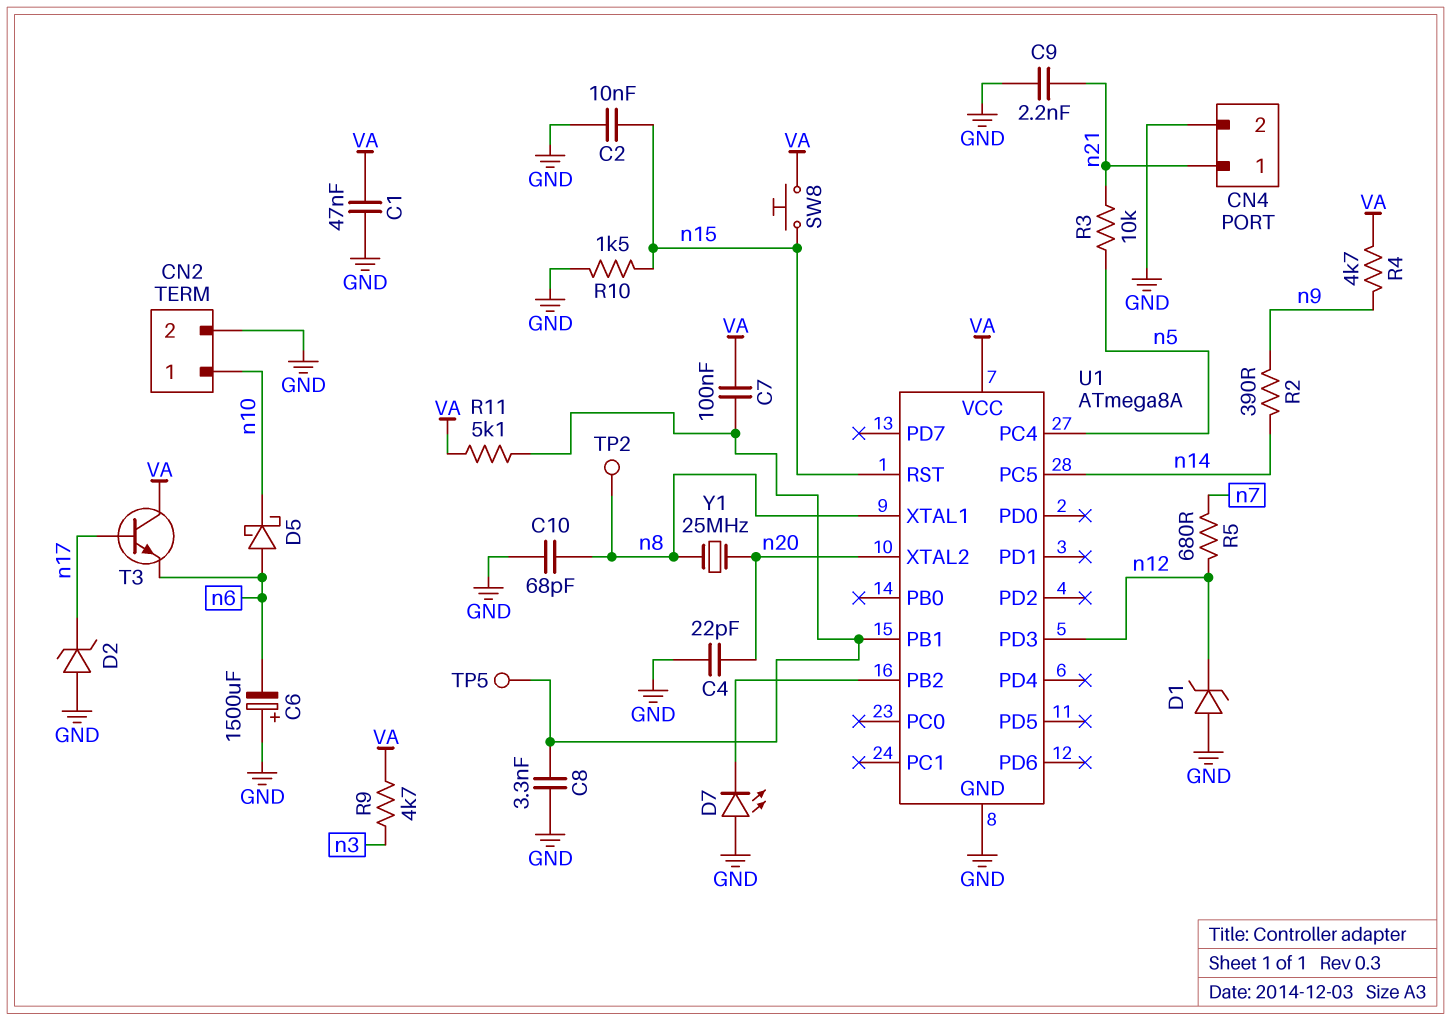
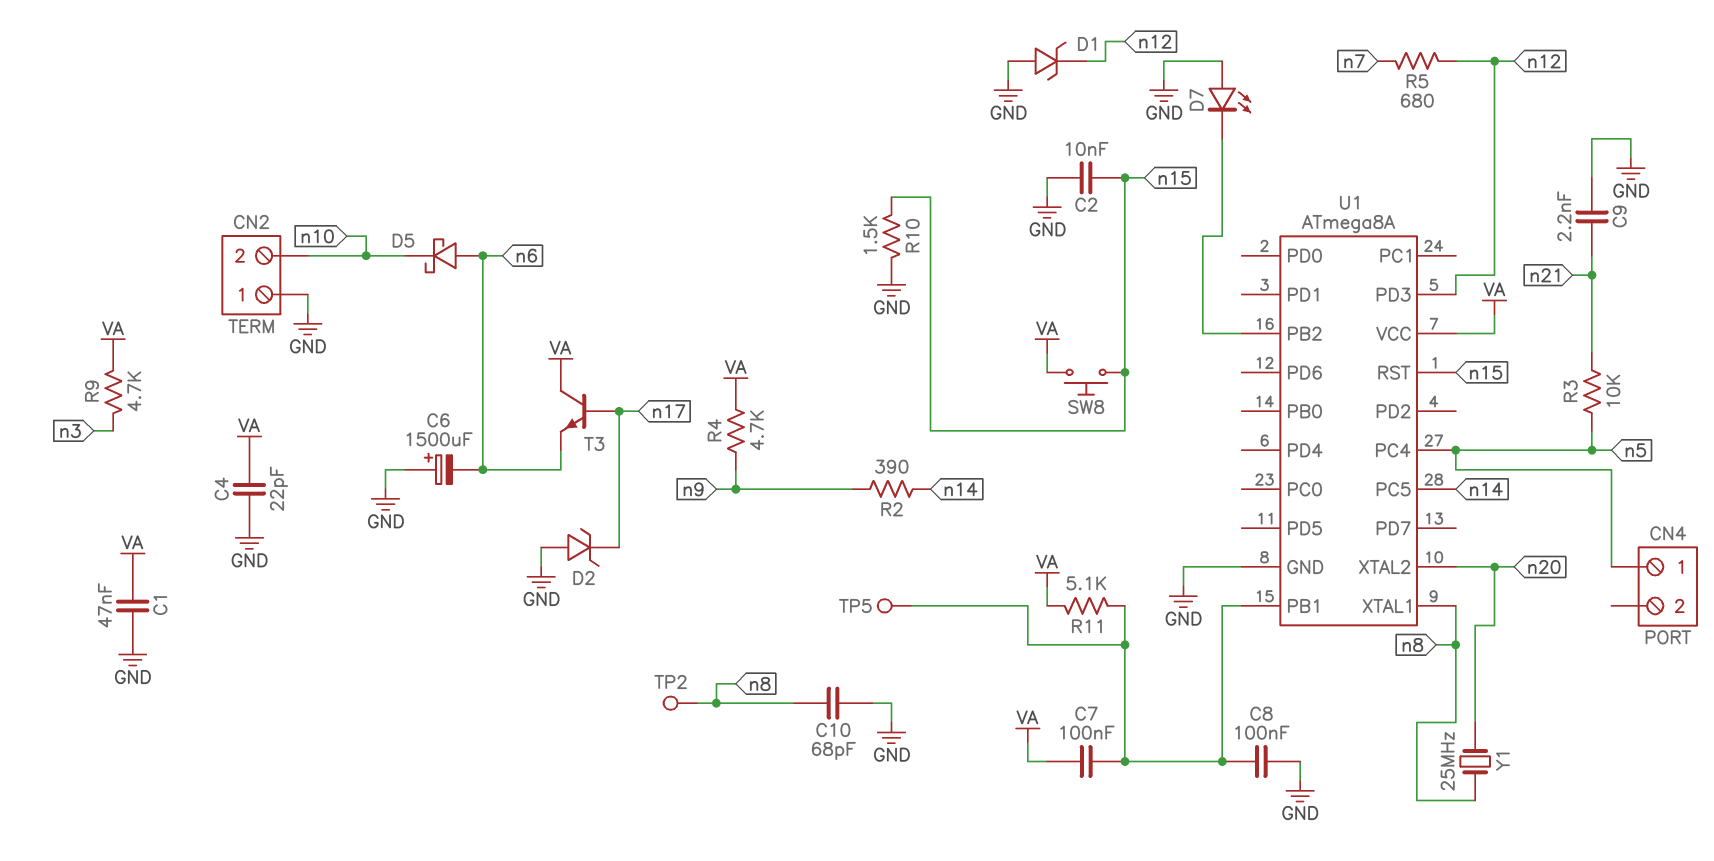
C4: 22pF (GND, n20) -> 22pF (GND, VA)
C8: 3.3nF (GND, U1/PB1) -> 100nF (GND, U1/PB1)
CN2 pin 1: n10 -> GND
CN2 pin 2: GND -> n10
CN4 pin 1: n21 -> n5
CN4 pin 2: GND -> none

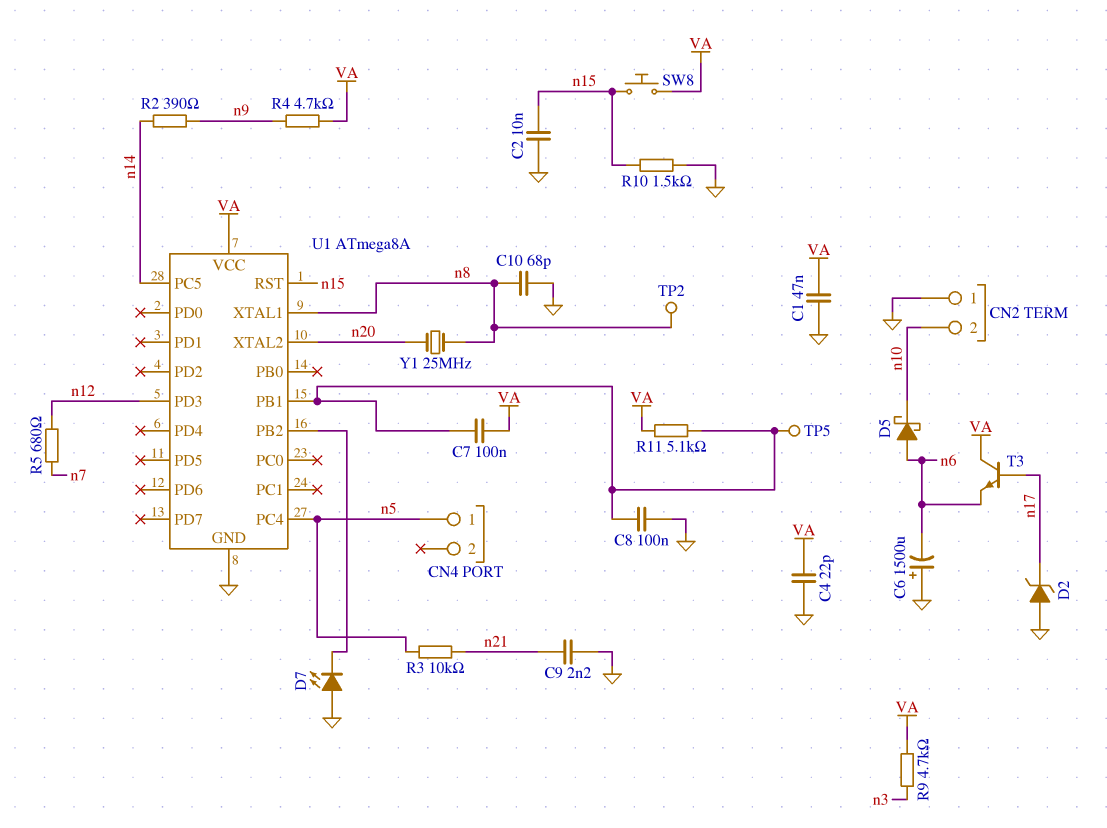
D1: zener (A GND, K n12) -> none

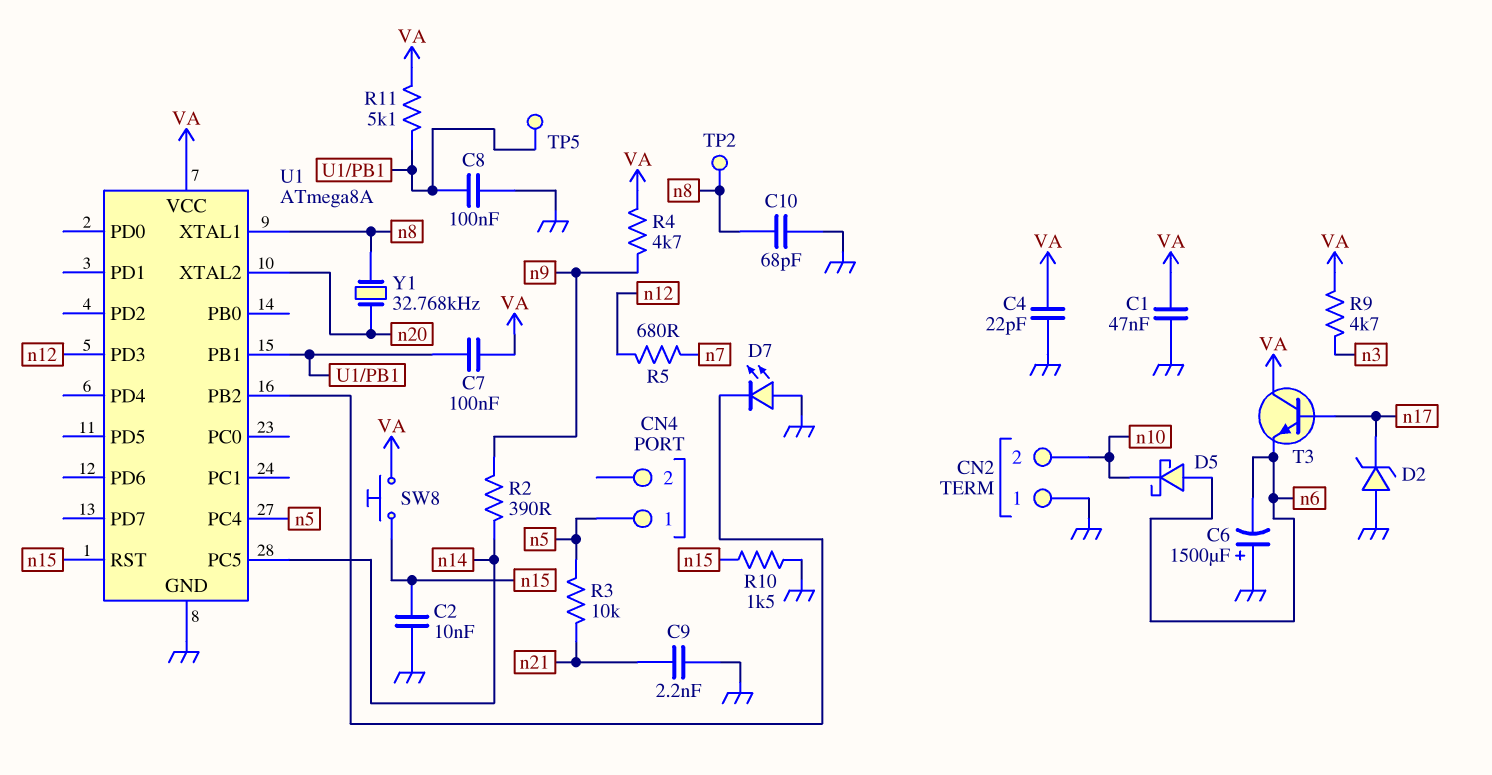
Y1: 25MHz (n8, n20) -> 32.768kHz (n8, n20)

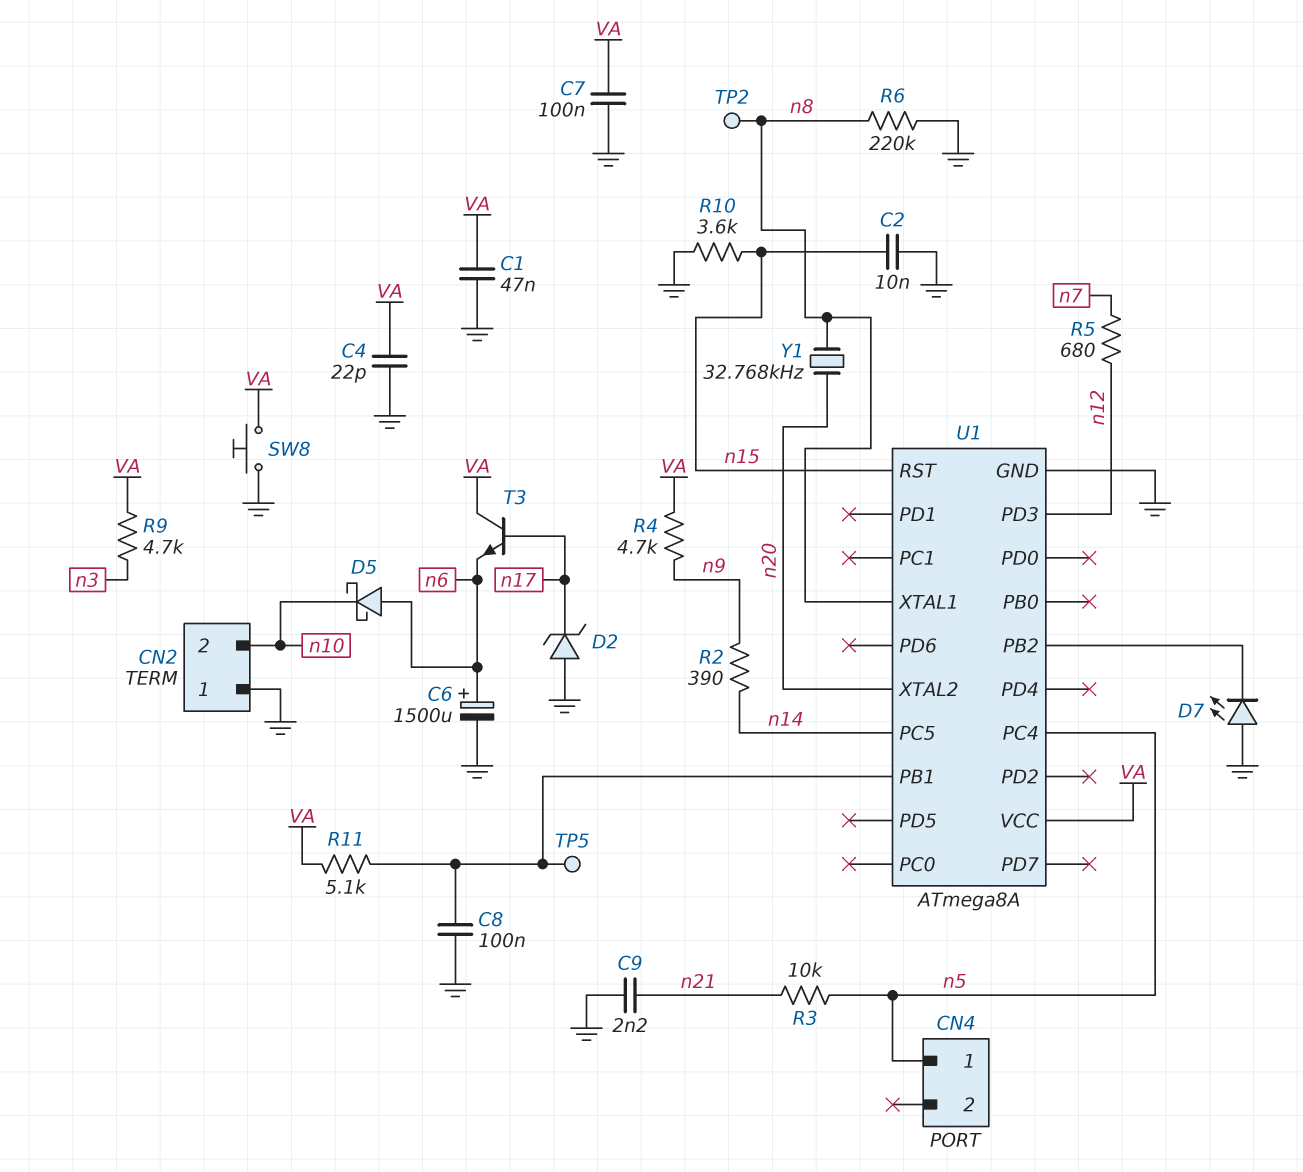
C6: 1500uF (plus GND, minus n6) -> 1500uF (plus n6, minus GND)
C7: 100nF (U1/PB1, VA) -> 100nF (GND, VA)
C10: 68pF (GND, n8) -> none
R6: none -> 220k (GND, n8)
R10: 1.5k (GND, n15) -> 3.6k (GND, n15)
SW8: button (VA, n15) -> button (GND, VA)

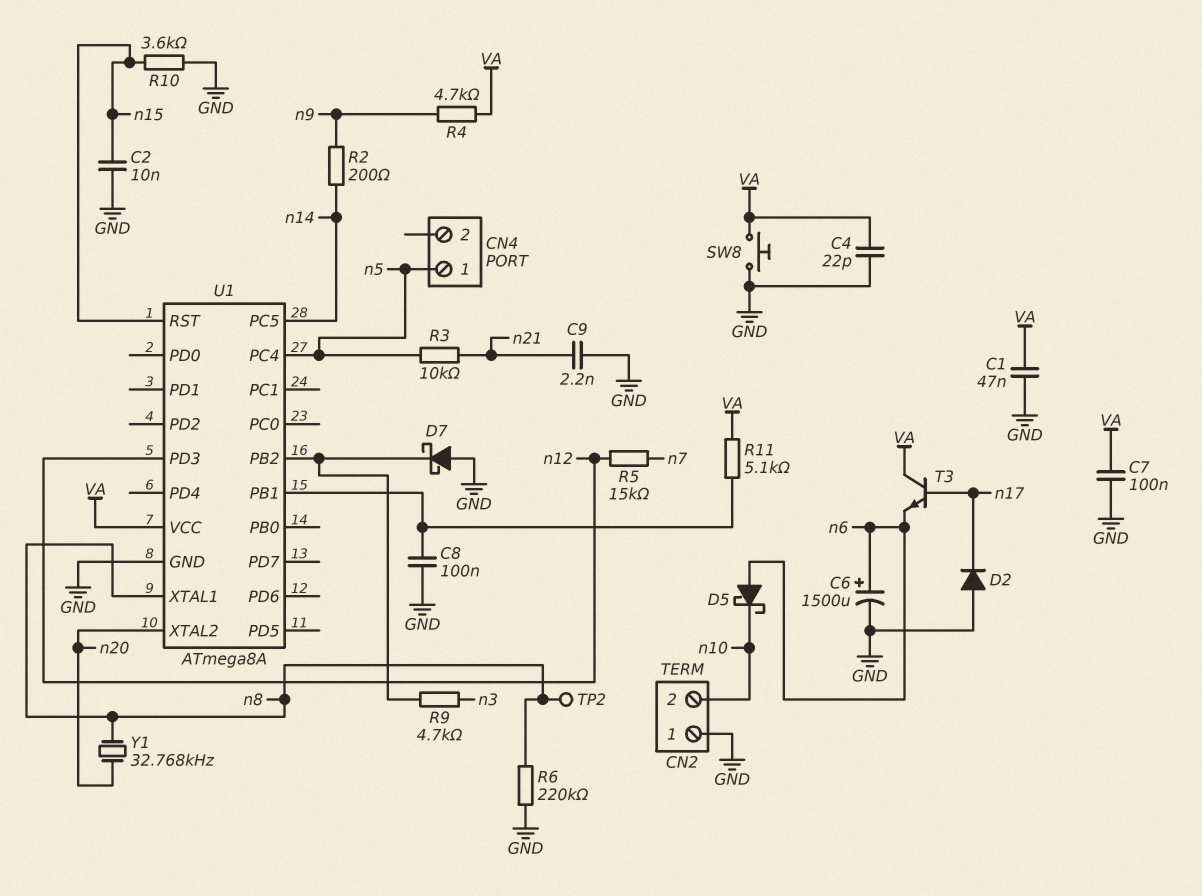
D2: zener (A GND, K n17) -> diode (A GND, K n17)
D7: LED (A GND, K U1/PB2) -> schottky (A GND, K U1/PB2)
R2: 390 (n9, n14) -> 200 (n9, n14)
R5: 680 (n7, n12) -> 15k (n7, n12)
R9: 4.7k (VA, n3) -> 4.7k (U1/PB2, n3)
TP5: test point (U1/PB1) -> none

